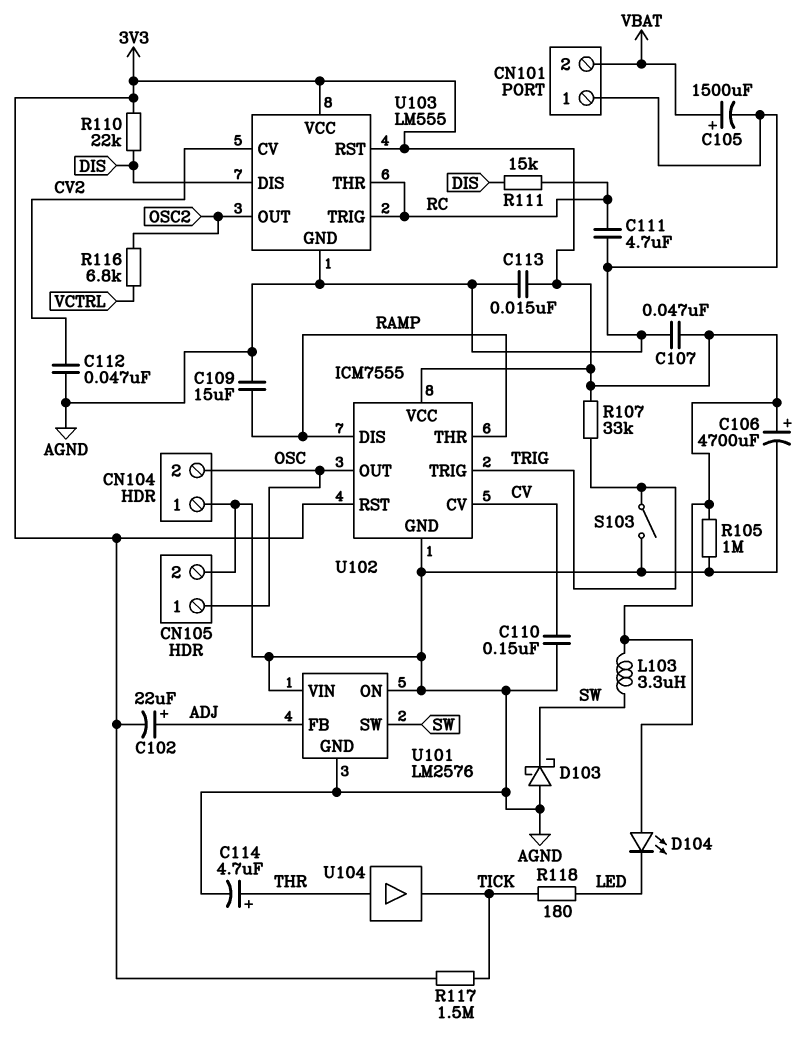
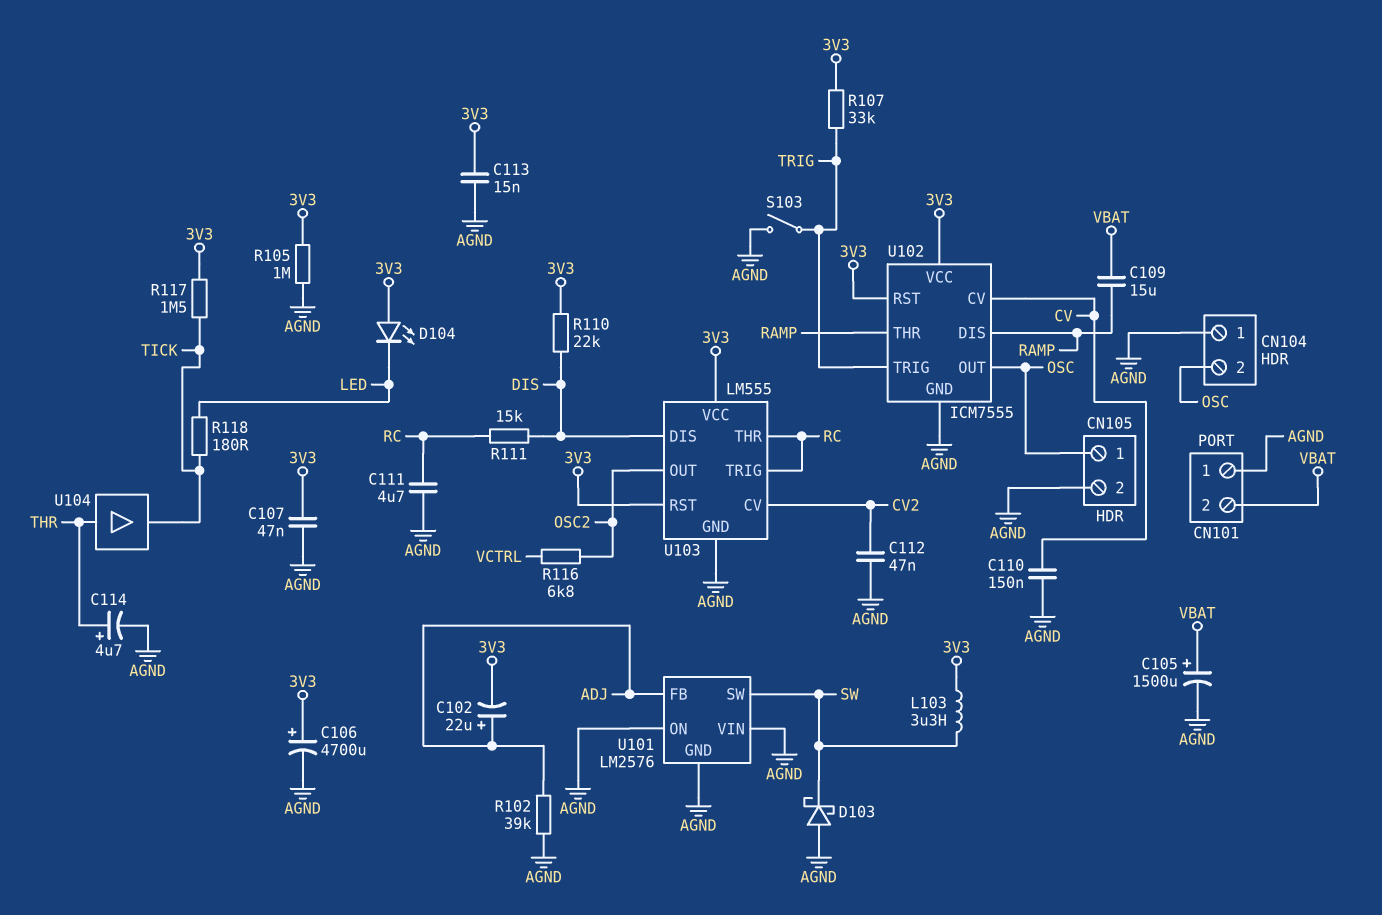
C109: 15uF (AGND, RAMP) -> 15uF (RAMP, VBAT)
R102: none -> 39k (ADJ, AGND)

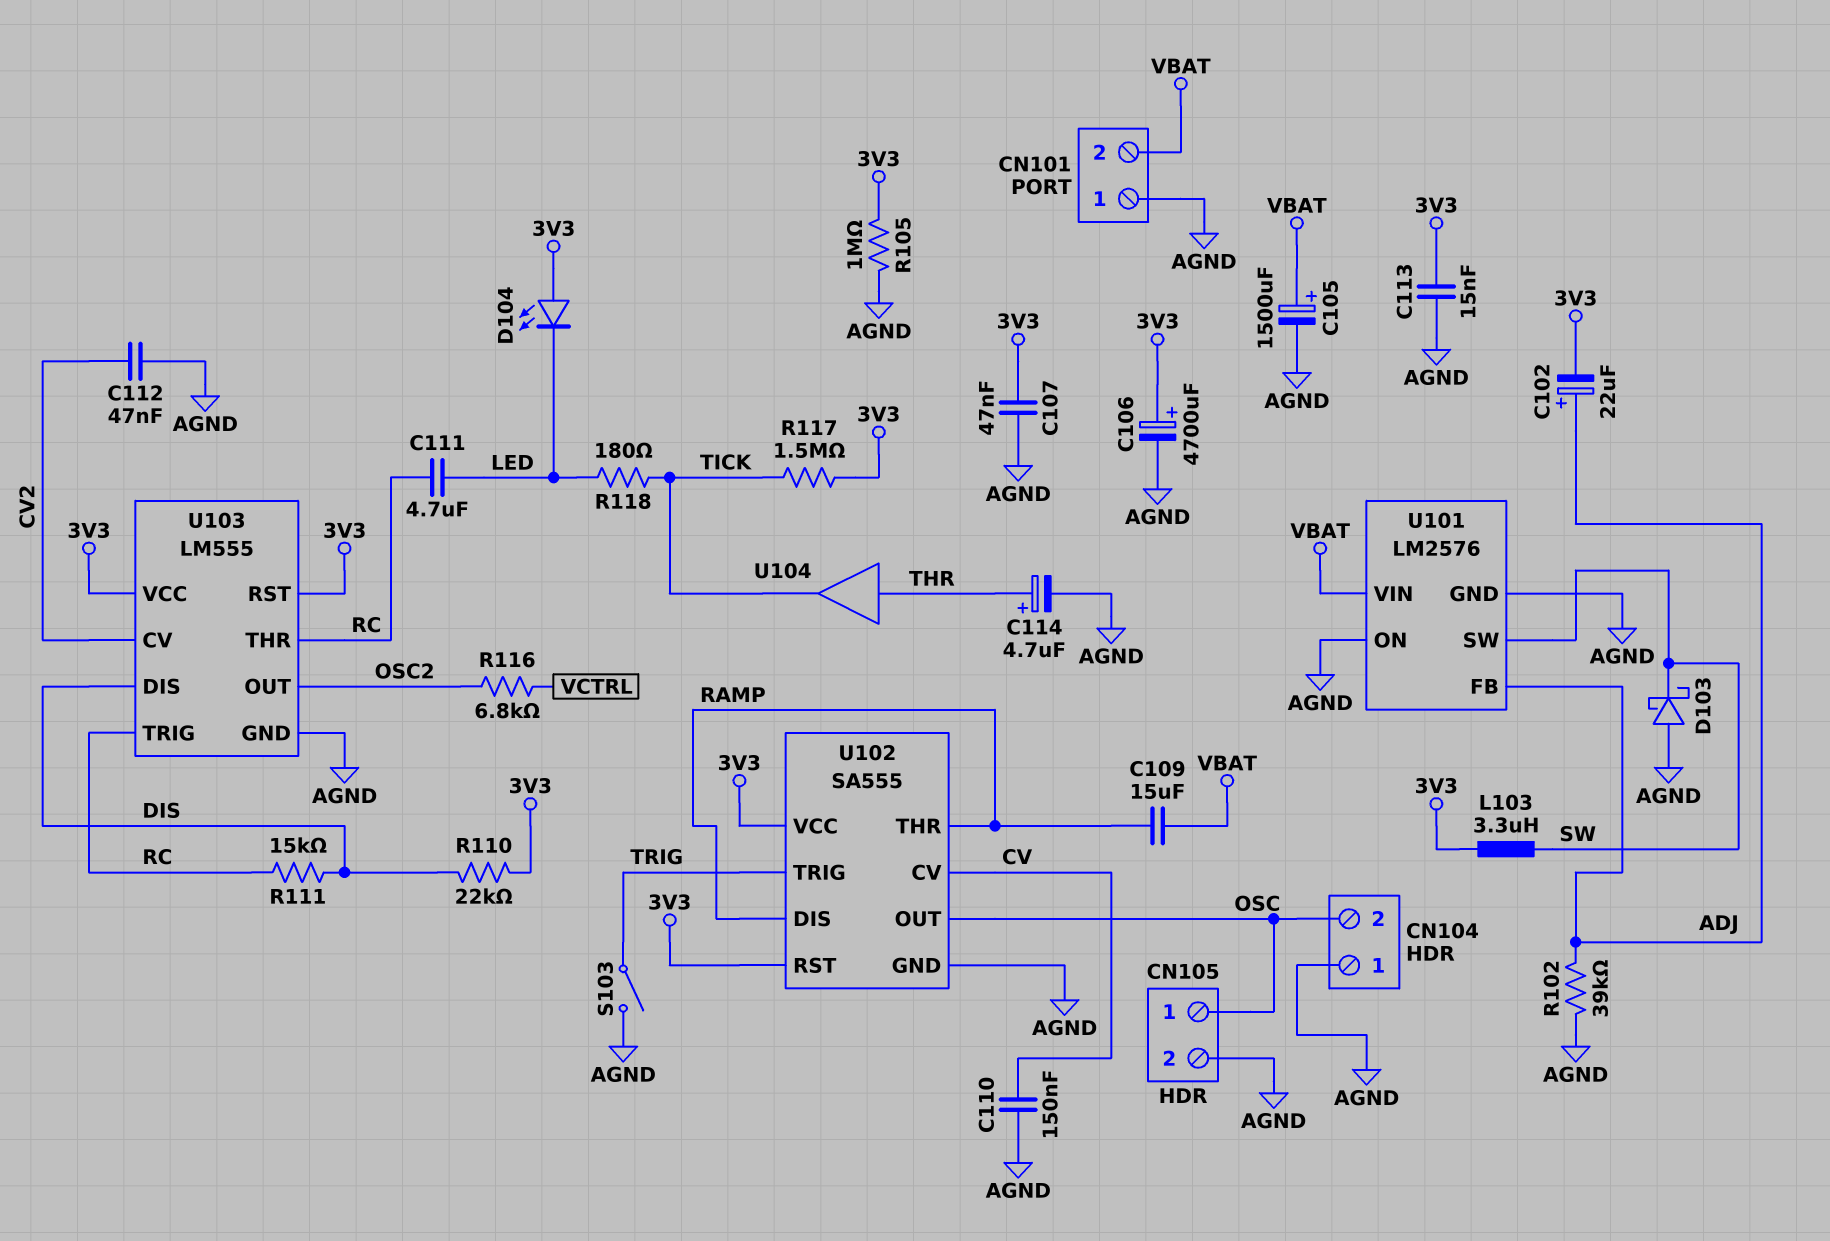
C111: 4.7uF (AGND, RC) -> 4.7uF (LED, RC)
R107: 33k (3V3, TRIG) -> none
U101 pin VIN: AGND -> VBAT
U102: ICM7555 -> SA555

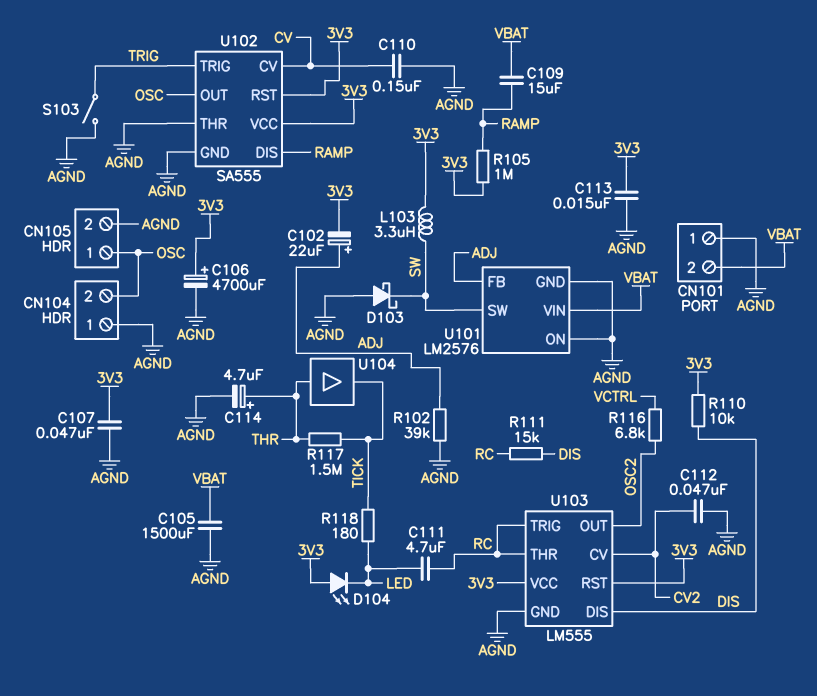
C105: 1500uF (plus VBAT, minus AGND) -> 1500uF (AGND, VBAT)
R105: 1M (3V3, AGND) -> 1M (3V3, RAMP)
R110: 22k (3V3, DIS) -> 10k (3V3, DIS)
R117: 1.5M (3V3, TICK) -> 1.5M (THR, TICK)
U102 pin THR: RAMP -> AGND

